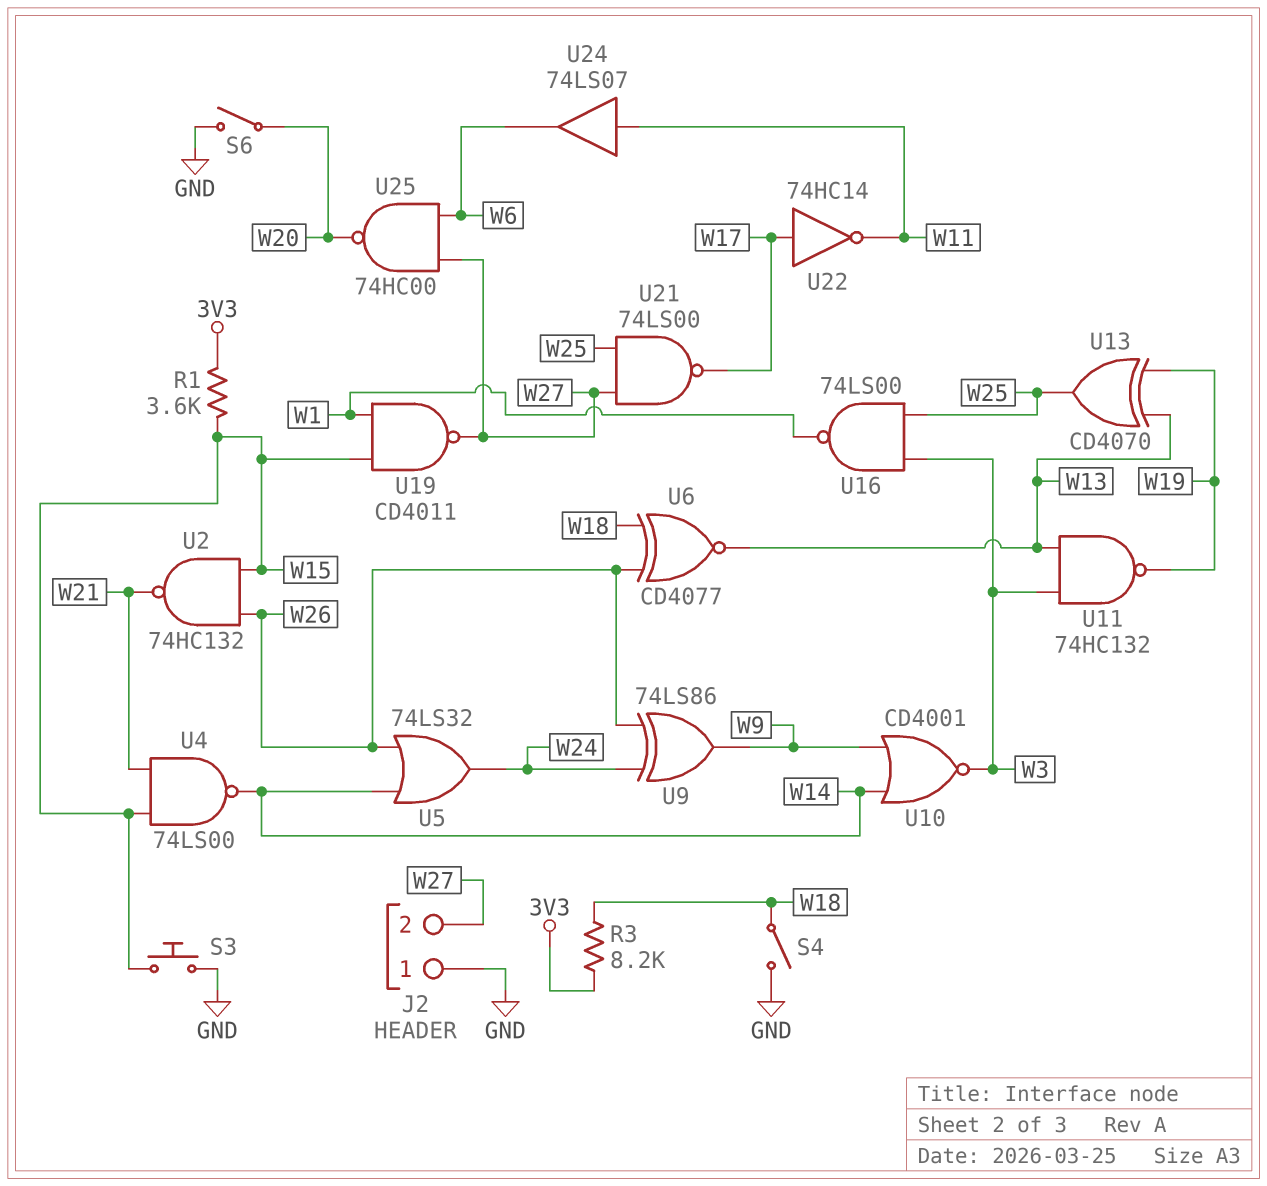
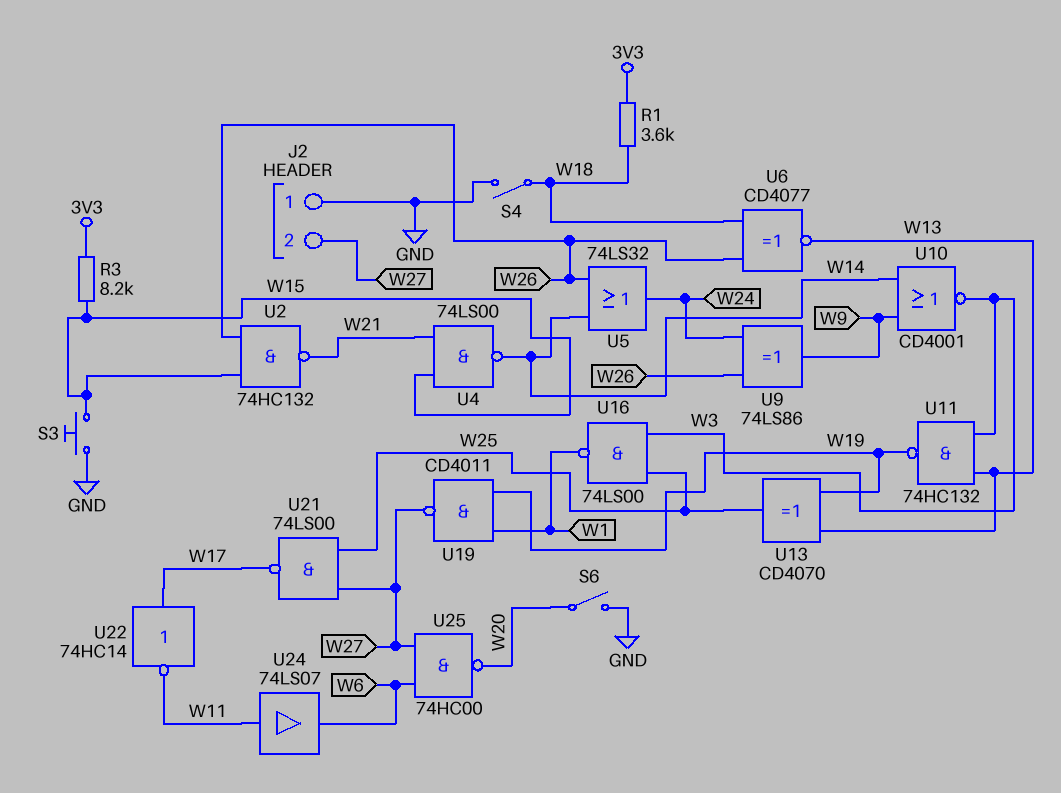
R1: 3.6k (3V3, W15) -> 3.6k (3V3, W18)
R3: 8.2k (3V3, W18) -> 8.2k (3V3, W15)
U19: NAND CD4011 (in W1, in W15, out W27) -> NAND CD4011 (in W1, in W19, out W27)

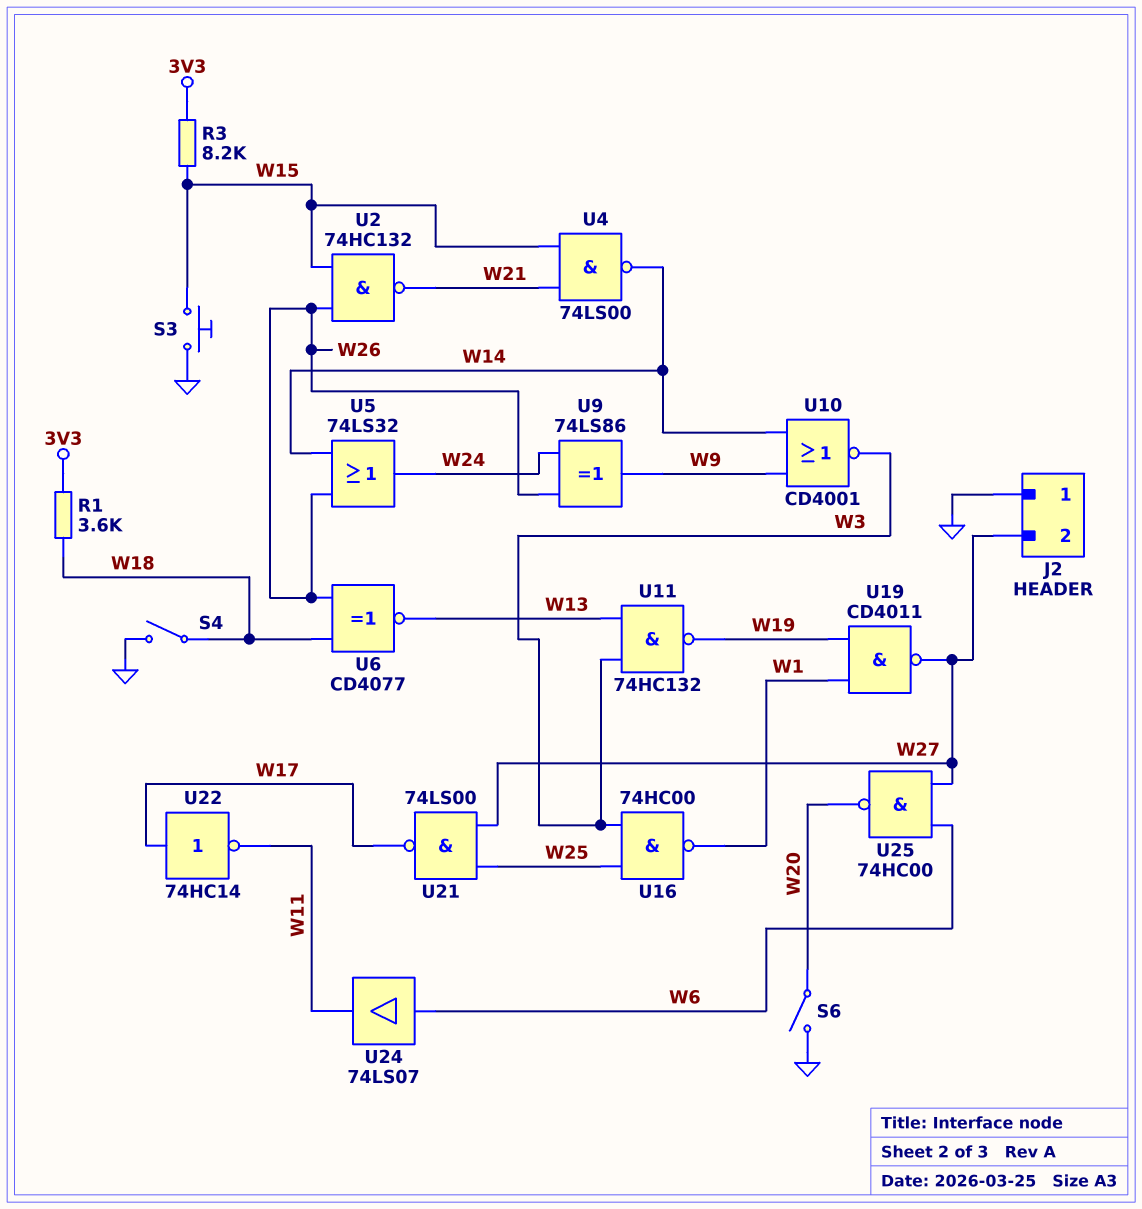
U13: XOR CD4070 (in W13, in W19, out W25) -> none
U16: NAND 74LS00 (in W3, in W25, out W1) -> NAND 74HC00 (in W3, in W25, out W1)
U24: buffer 74LS07 (in W11, out W6) -> buffer 74LS07 (in W6, out W11)

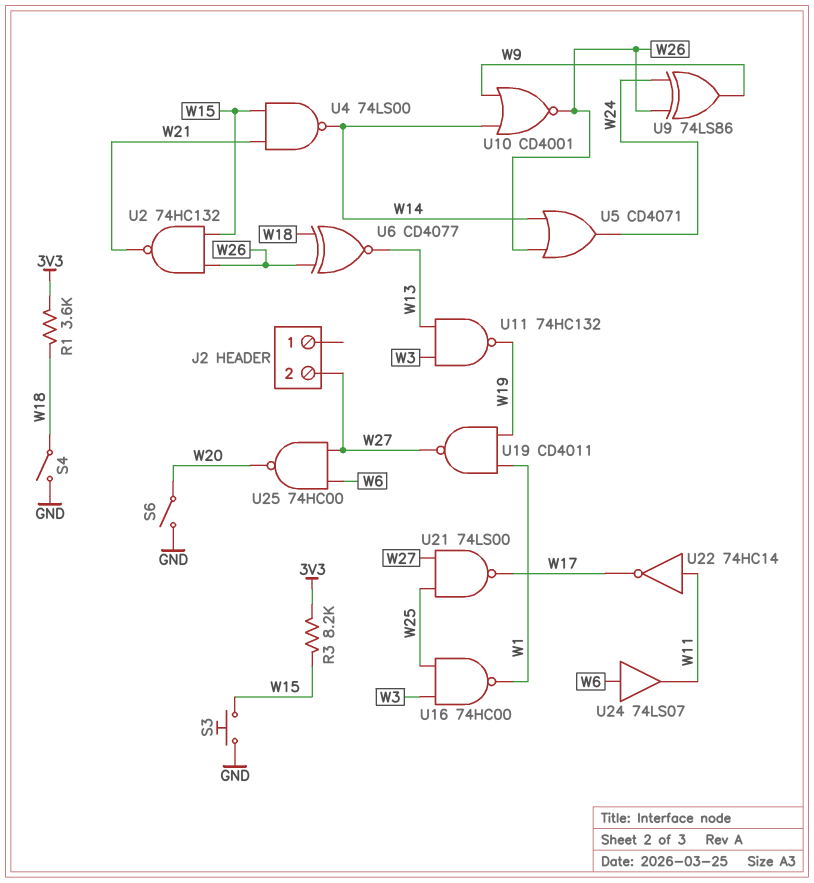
J2 pin 1: GND -> none
U5: OR 74LS32 (in W14, in W26, out W24) -> OR CD4071 (in W14, in W26, out W24)
U10: NOR CD4001 (in W9, in W14, out W3) -> NOR CD4001 (in W9, in W14, out W26)
U22: NOT 74HC14 (in W17, out W11) -> NOT 74HC14 (in W11, out W17)

